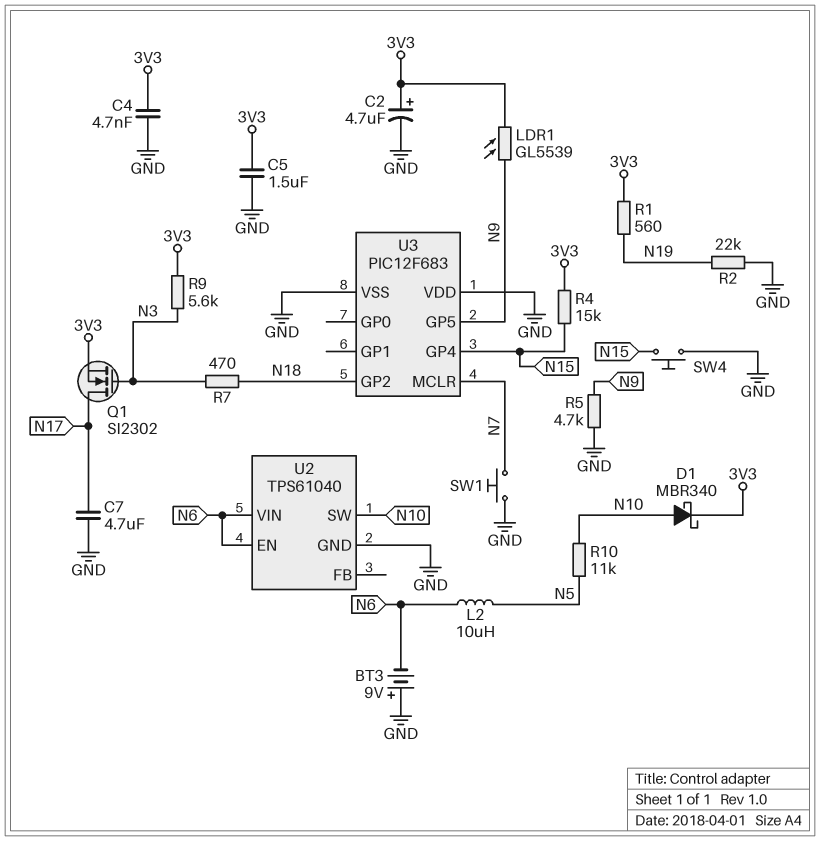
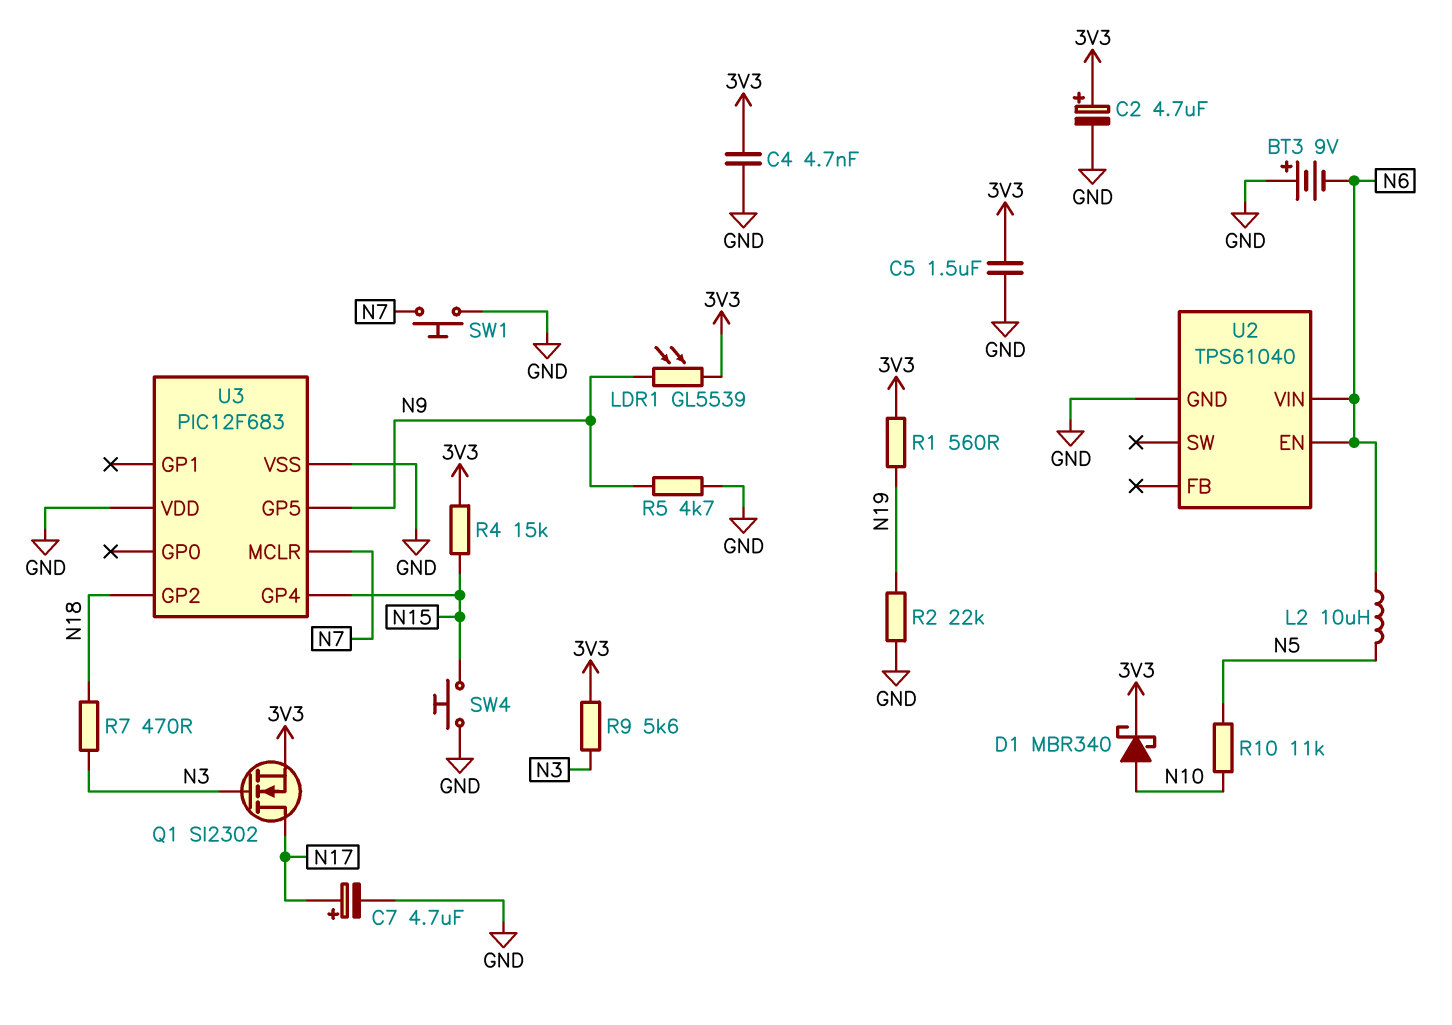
C7: 4.7uF (GND, N17) -> 4.7uF (plus N17, minus GND)
U2 pin SW: N10 -> none

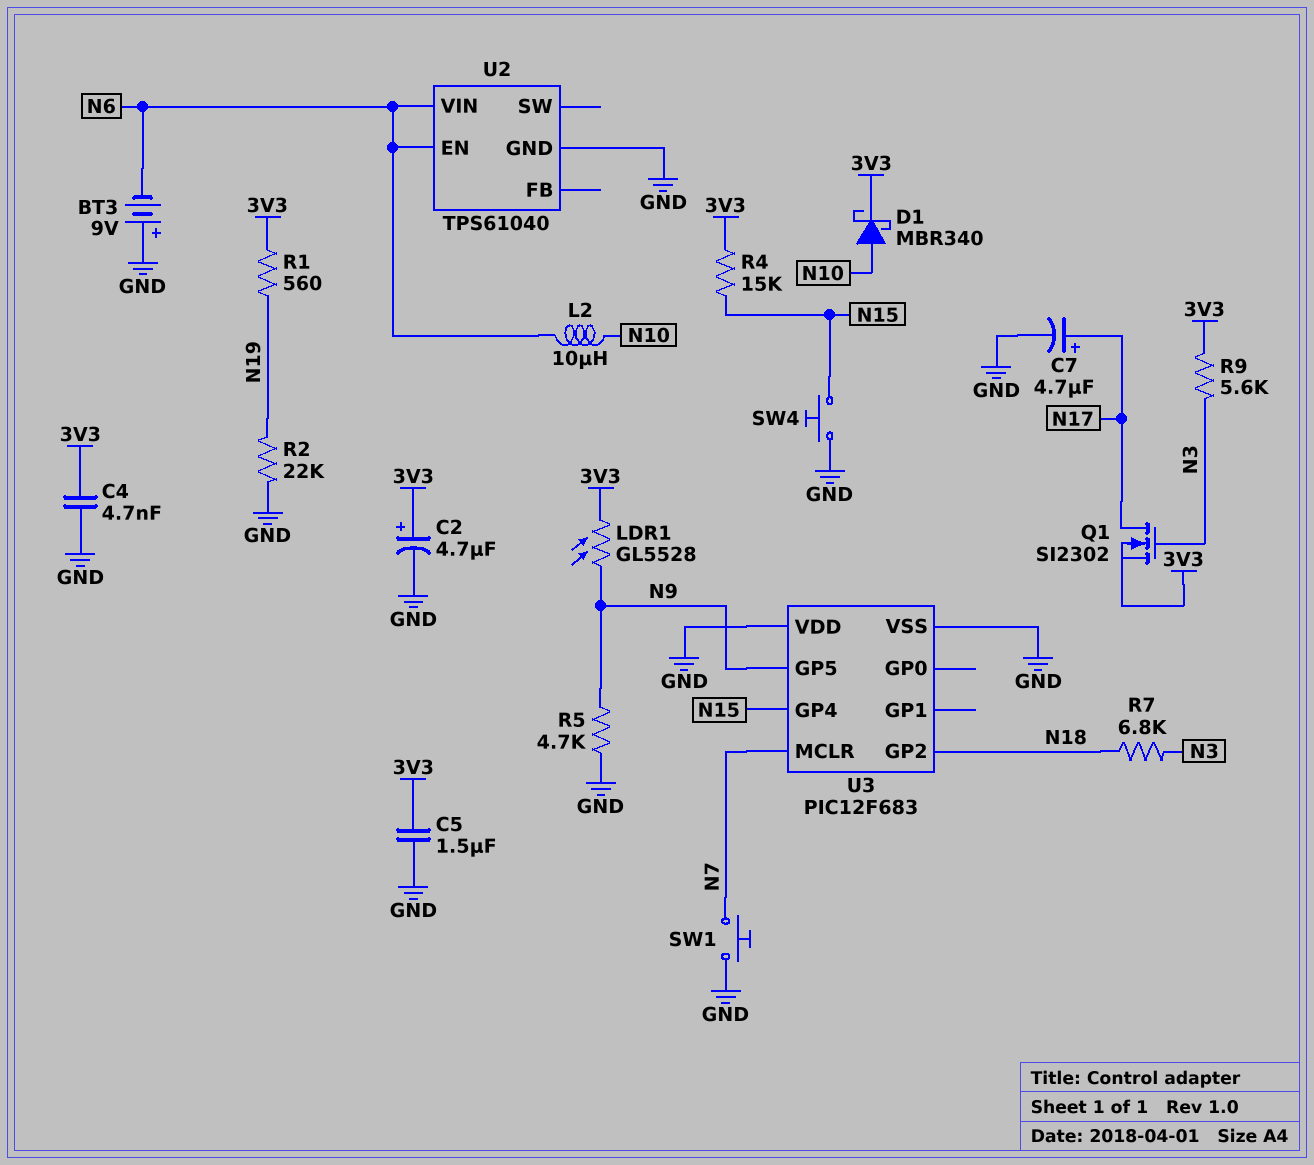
L2: 10uH (N5, N6) -> 10uH (N6, N10)
LDR1: GL5539 (3V3, N9) -> GL5528 (3V3, N9)
R7: 470 (N3, N18) -> 6.8k (N3, N18)
R10: 11k (N5, N10) -> none

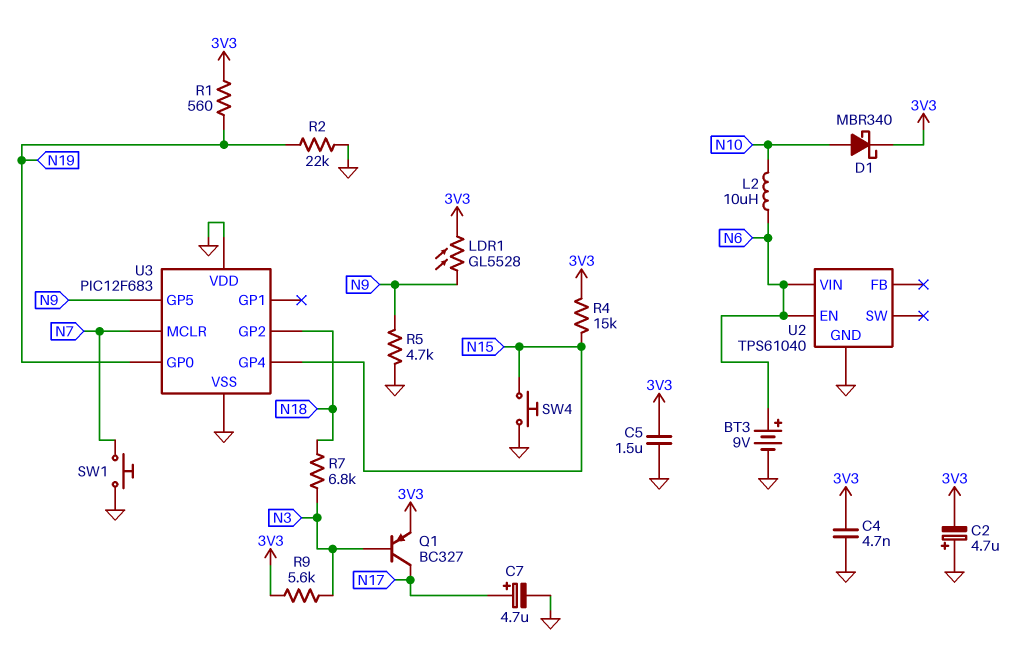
BT3: 9V (plus GND, minus N6) -> 9V (plus N6, minus GND)
C2: 4.7uF (plus 3V3, minus GND) -> 4.7uF (plus GND, minus 3V3)
Q1: NMOS SI2302 (G N3, D N17, S 3V3) -> PNP BC327 (B N3, C N17, E 3V3)
U3 pin GP0: none -> N19

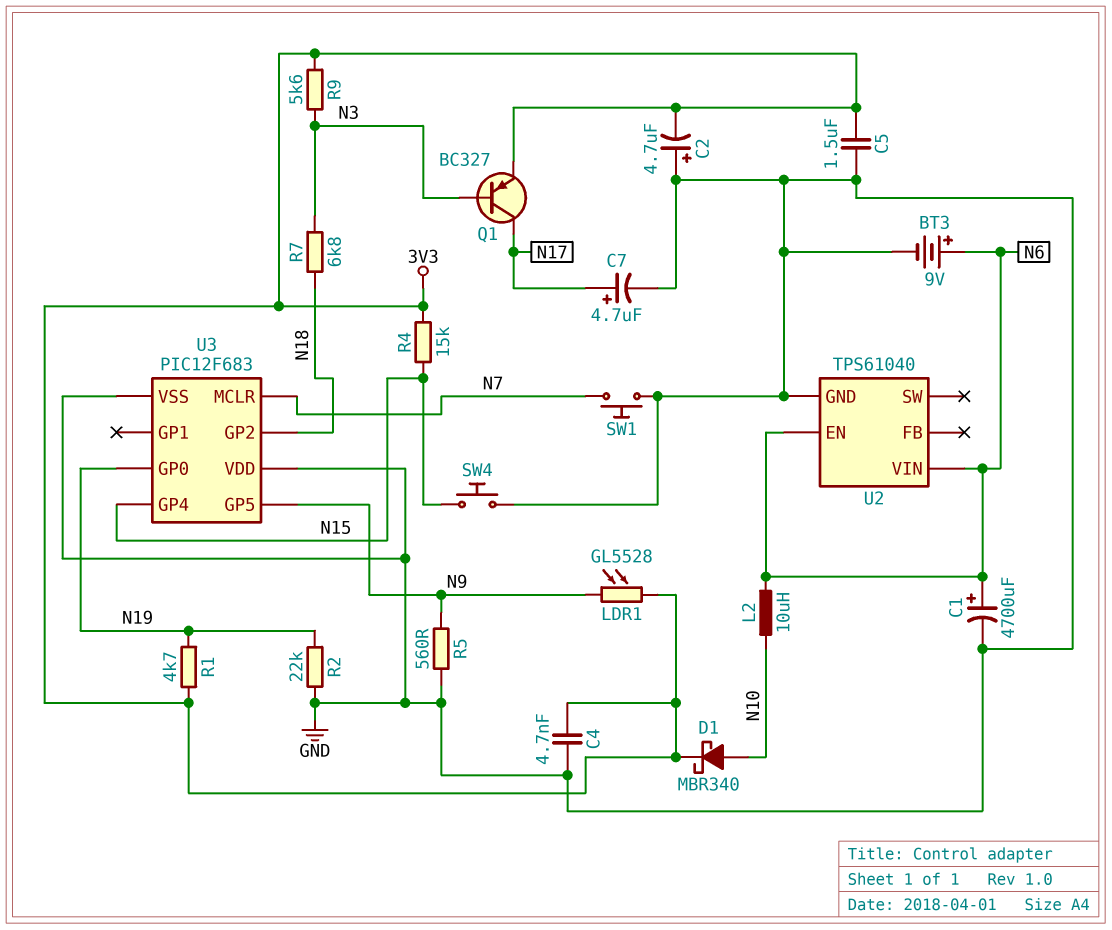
C1: none -> 4700uF (plus N6, minus GND)
R1: 560 (3V3, N19) -> 4.7k (3V3, N19)
R5: 4.7k (GND, N9) -> 560 (GND, N9)

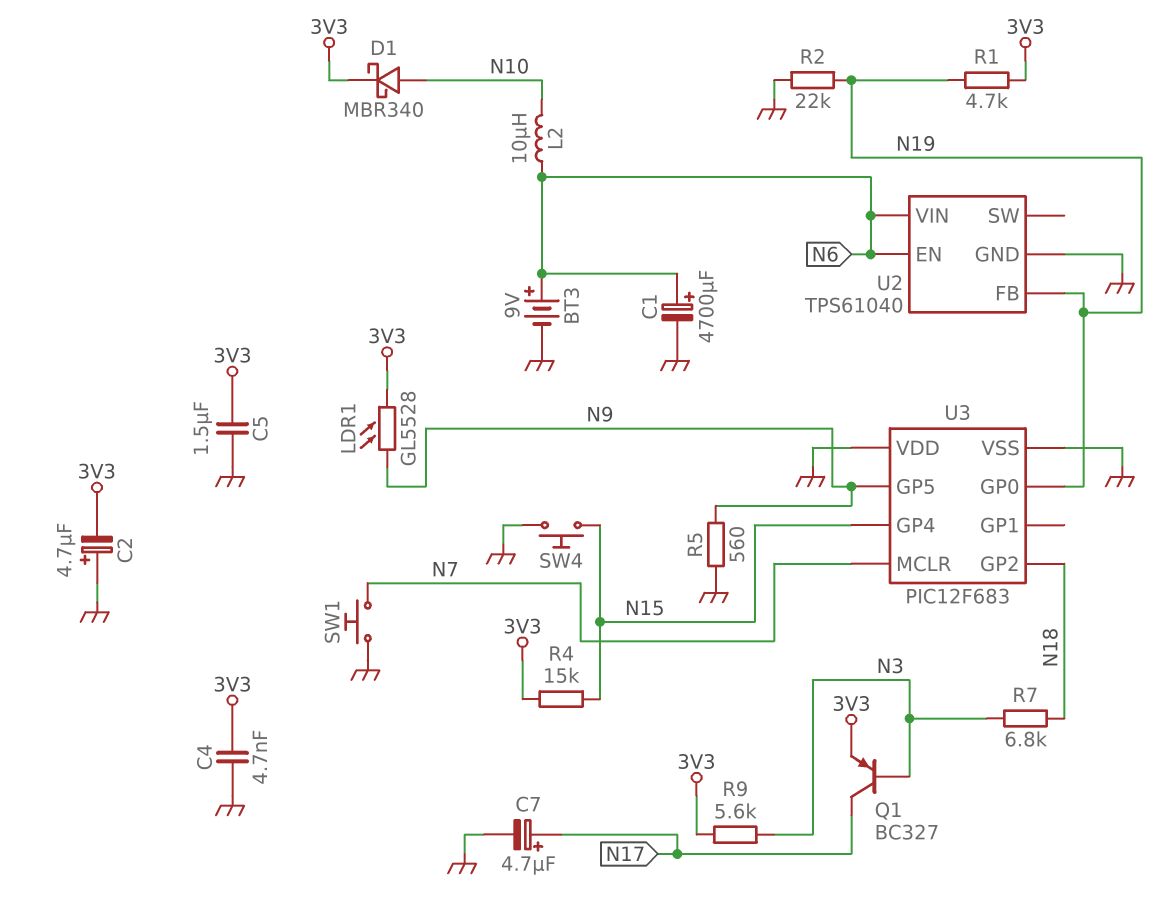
U2 pin FB: none -> N19

